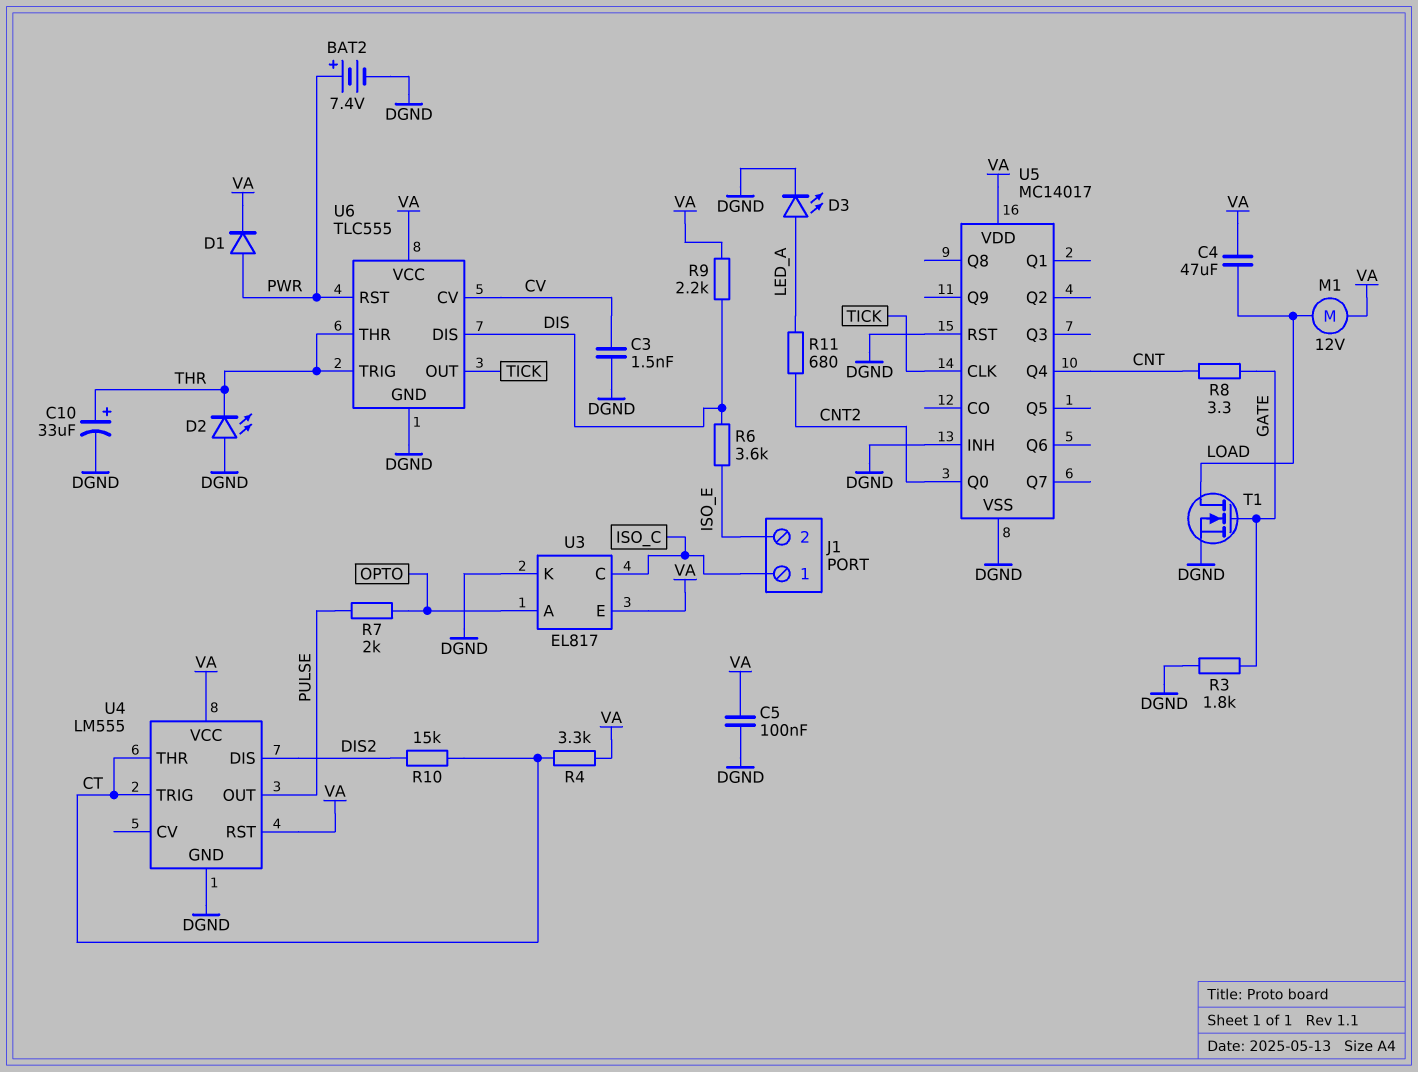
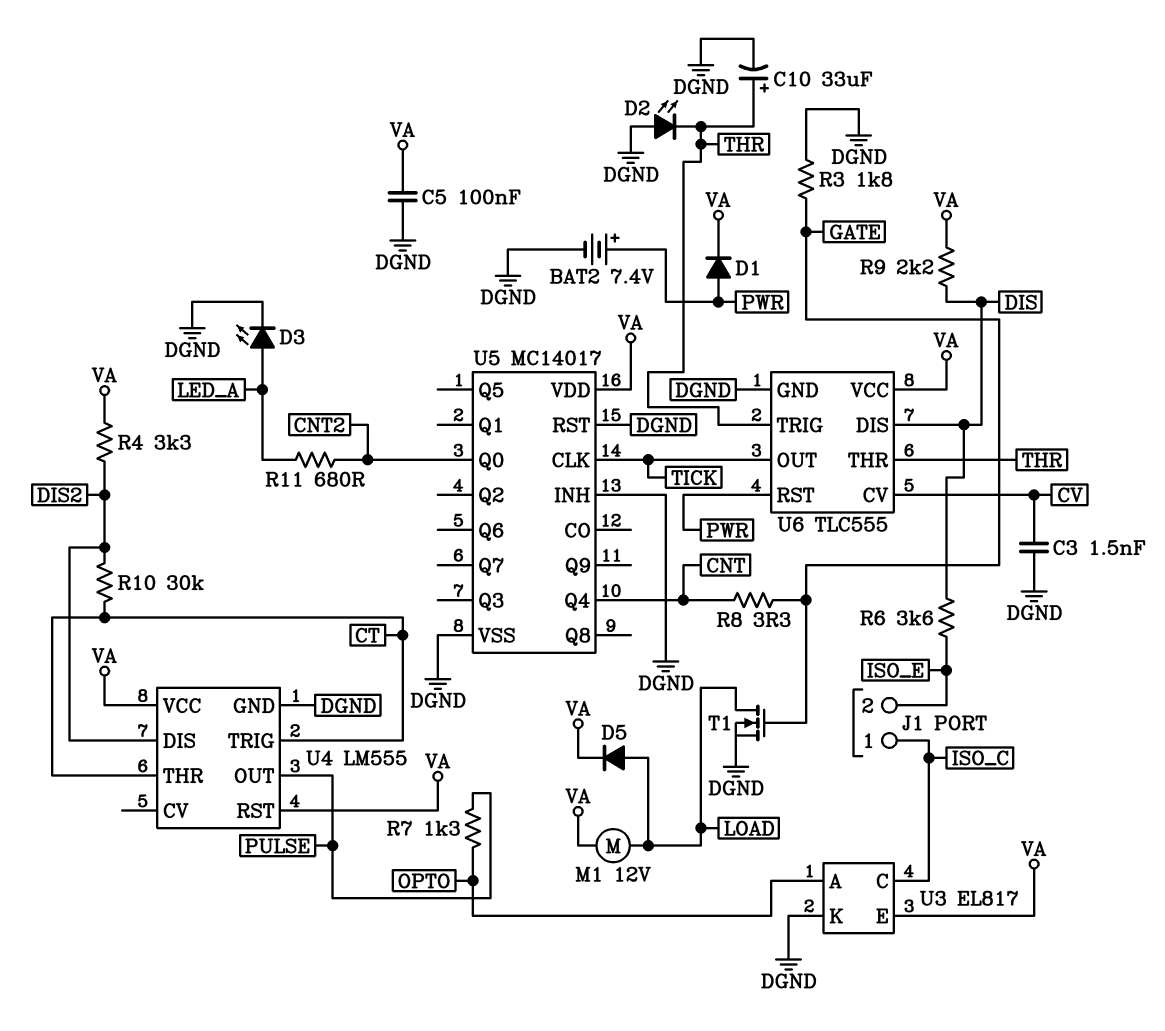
C4: 47uF (LOAD, VA) -> none
D5: none -> diode (A LOAD, K VA)
R4: 3.3k (CT, VA) -> 3.3k (DIS2, VA)
R7: 2k (OPTO, PULSE) -> 1.3k (OPTO, PULSE)
R10: 15k (CT, DIS2) -> 30k (CT, DIS2)

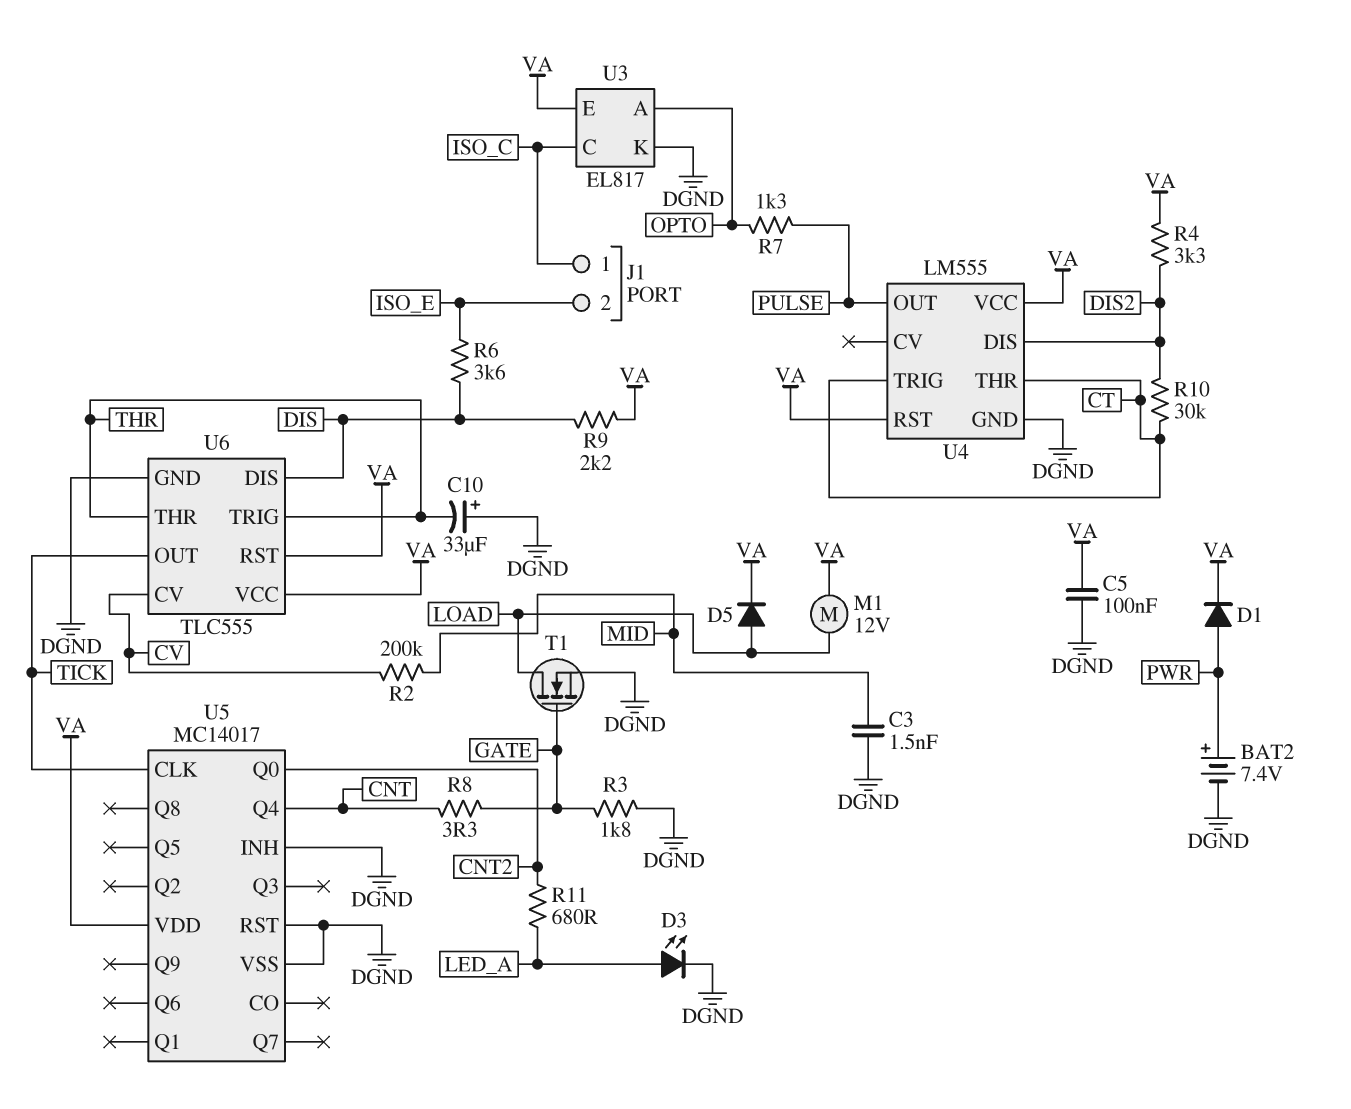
C3: 1.5nF (CV, DGND) -> 1.5nF (DGND, MID)
C10: 33uF (plus THR, minus DGND) -> 33uF (plus DGND, minus THR)
D2: LED (A DGND, K THR) -> none
R2: none -> 200k (CV, MID)
U6 pin RST: PWR -> VA

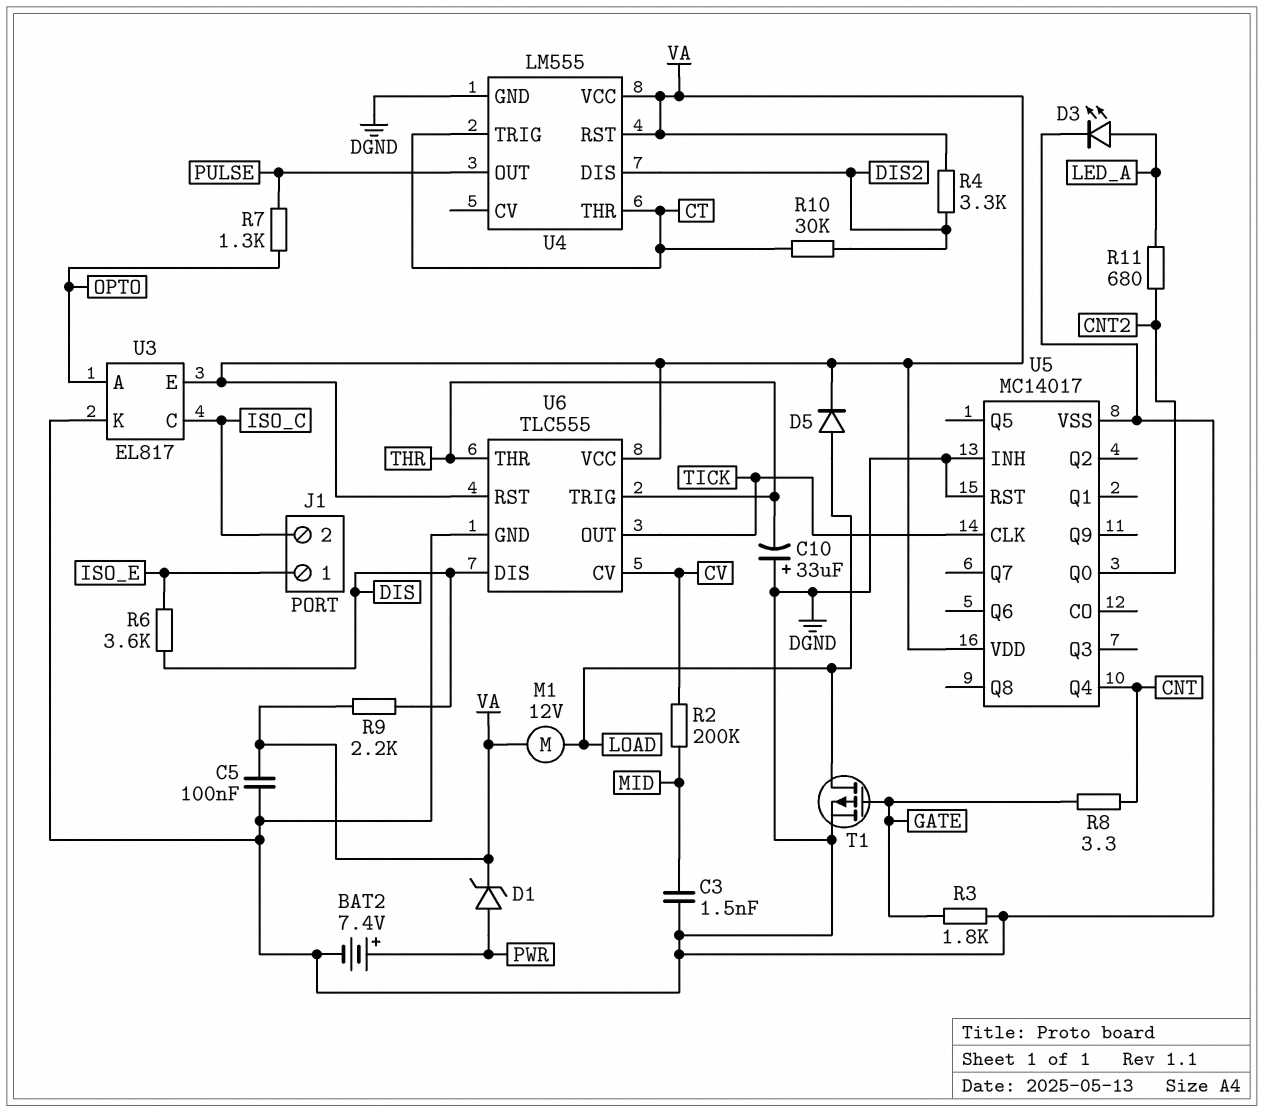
D1: diode (A PWR, K VA) -> zener (A PWR, K VA)
J1 pin 1: ISO_C -> ISO_E
J1 pin 2: ISO_E -> ISO_C
T1: NMOS (G GATE, D LOAD, S DGND) -> PMOS (G GATE, D LOAD, S DGND)

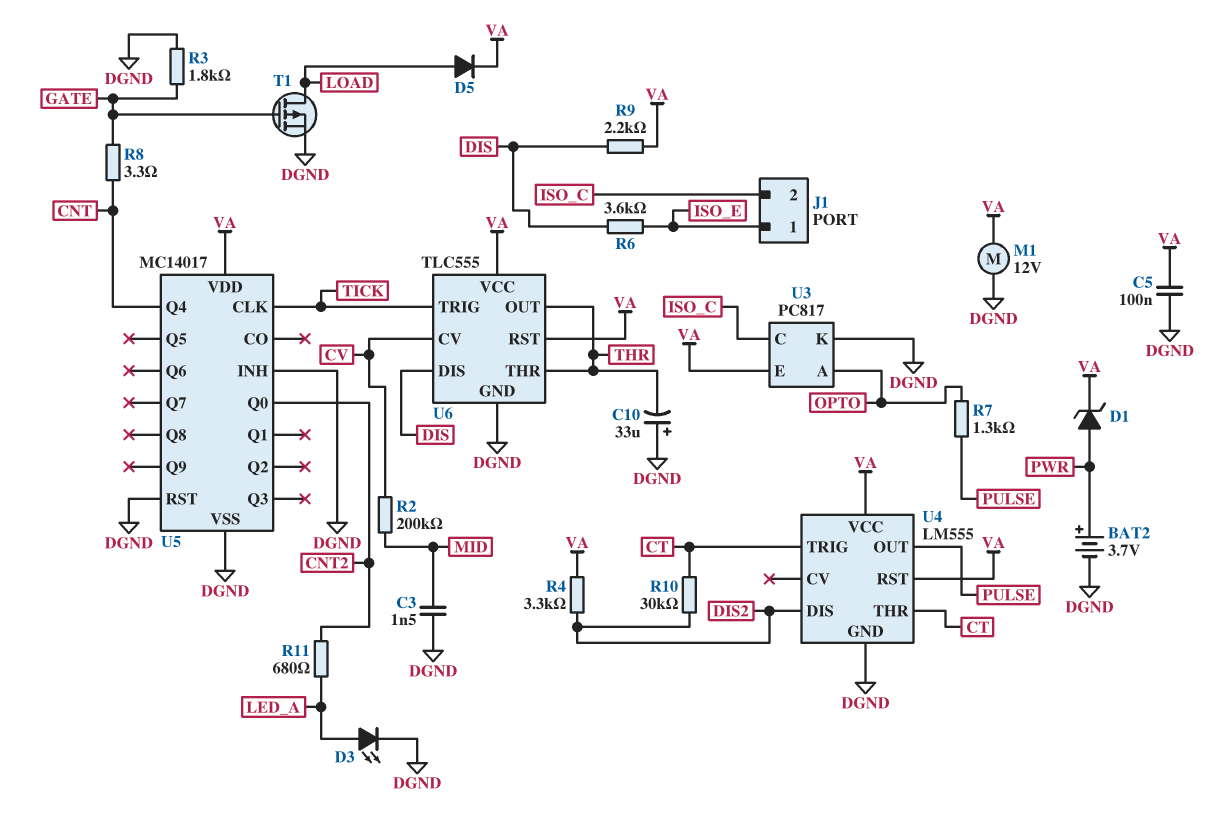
BAT2: 7.4V (plus PWR, minus DGND) -> 3.7V (plus PWR, minus DGND)
M1: motor 12V (LOAD, VA) -> motor 12V (DGND, VA)
U3: EL817 -> PC817
U6 pin OUT: TICK -> THR
U6 pin TRIG: THR -> TICK

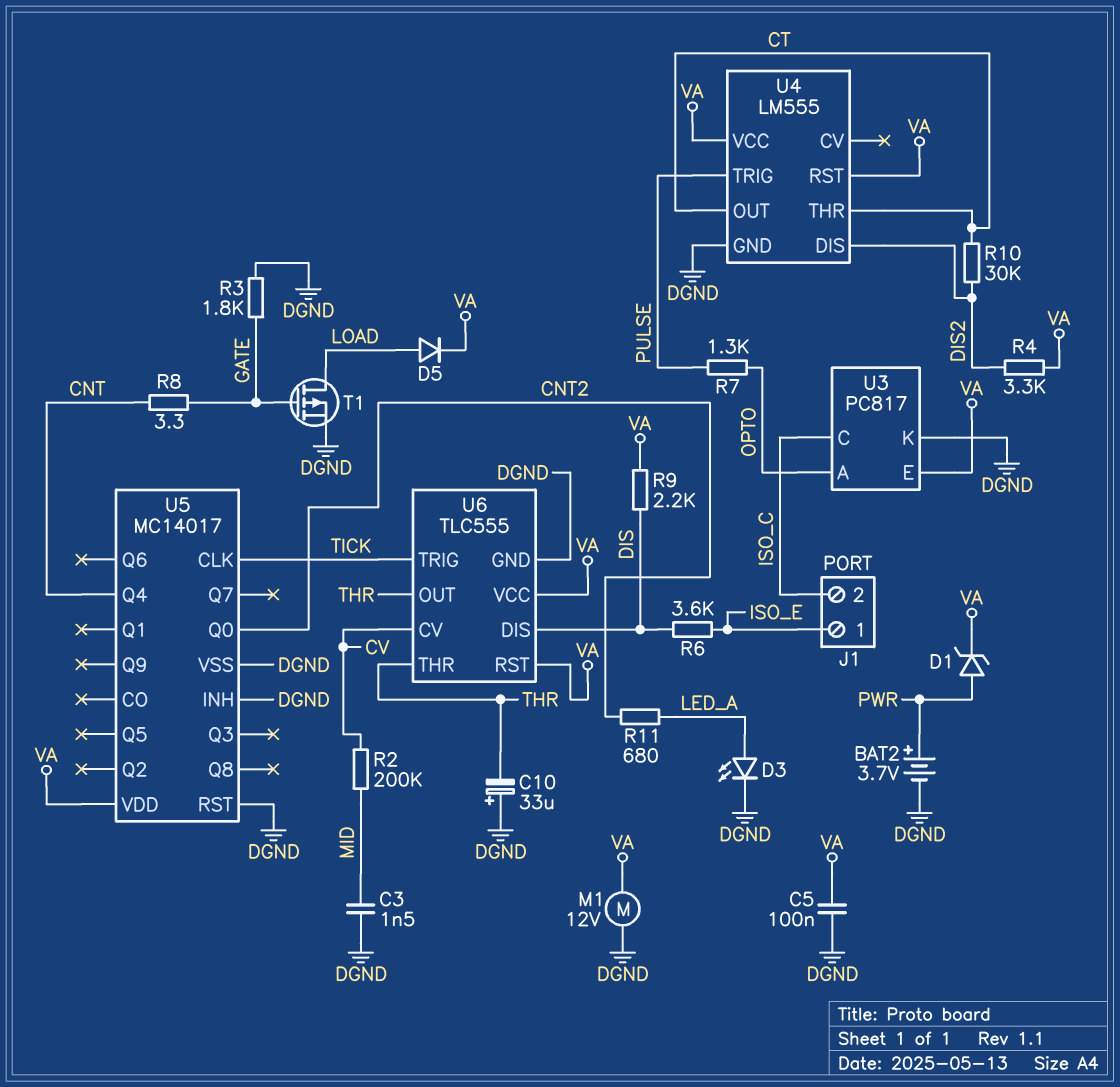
U4 pin OUT: PULSE -> CT
U4 pin TRIG: CT -> PULSE

